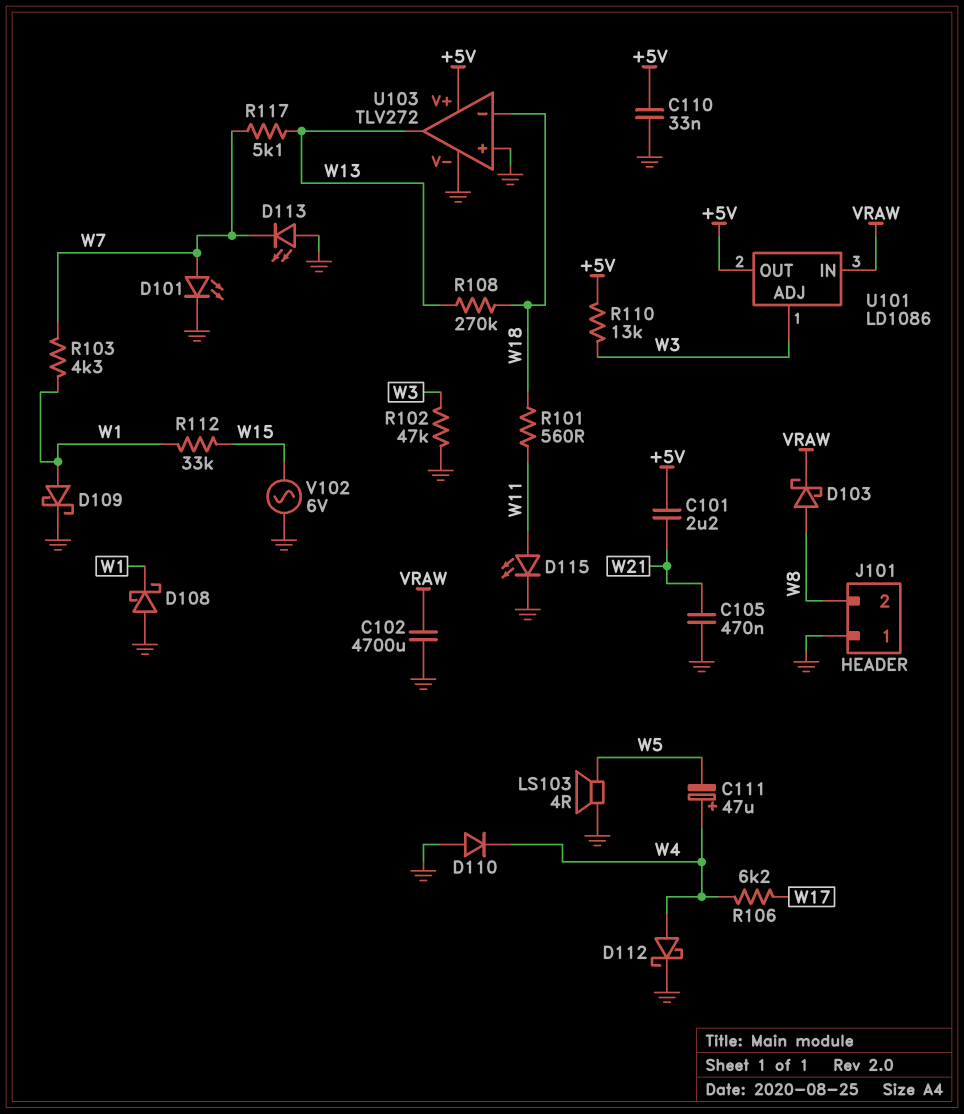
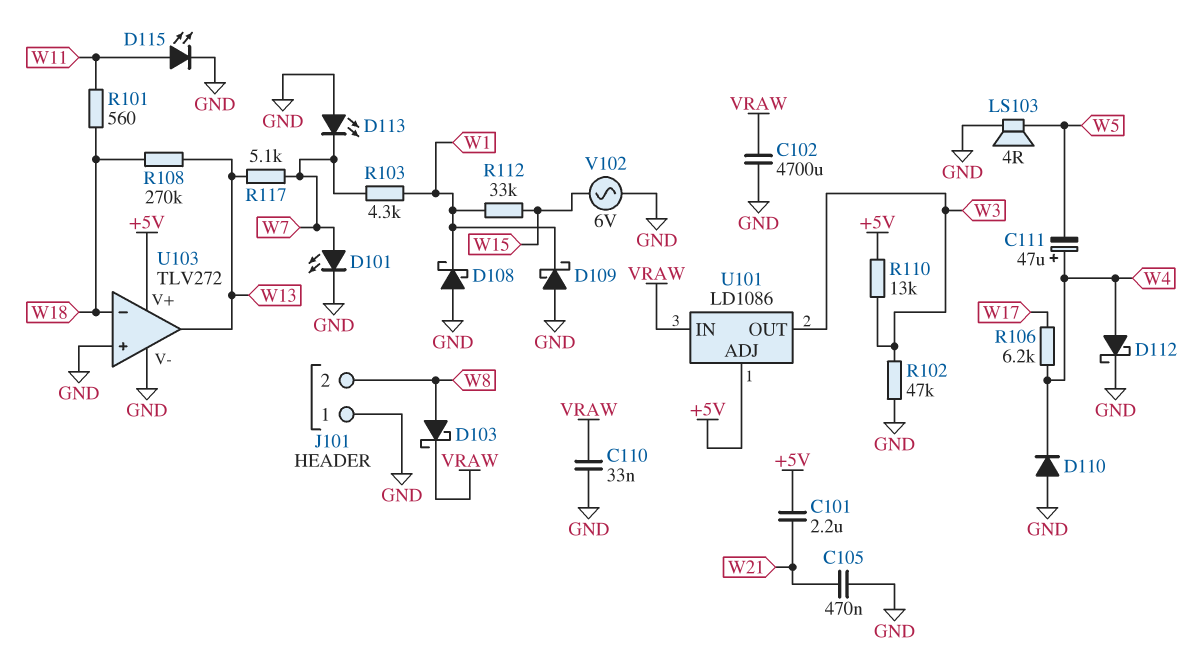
C110: 33nF (+5V, GND) -> 33nF (GND, VRAW)
D109: schottky (A W1, K GND) -> schottky (A GND, K W1)
U101 pin ADJ: W3 -> +5V
U101 pin OUT: +5V -> W3

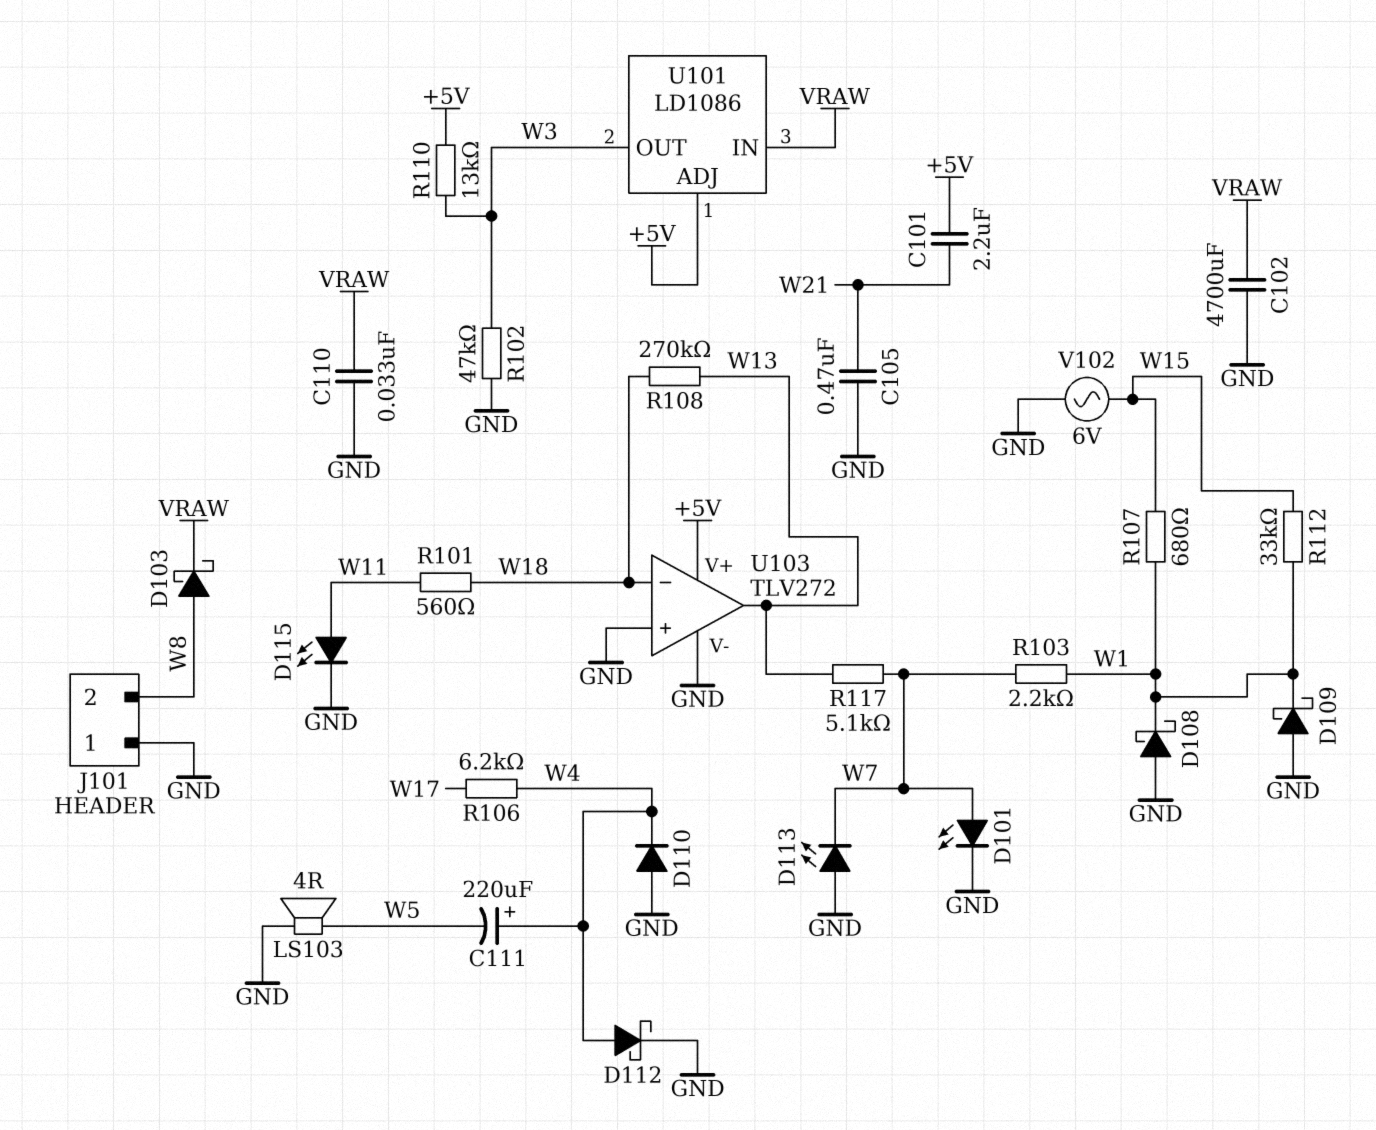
C111: 47uF (plus W4, minus W5) -> 220uF (plus W4, minus W5)
R103: 4.3k (W1, W7) -> 2.2k (W1, W7)
R107: none -> 680 (W1, W15)

